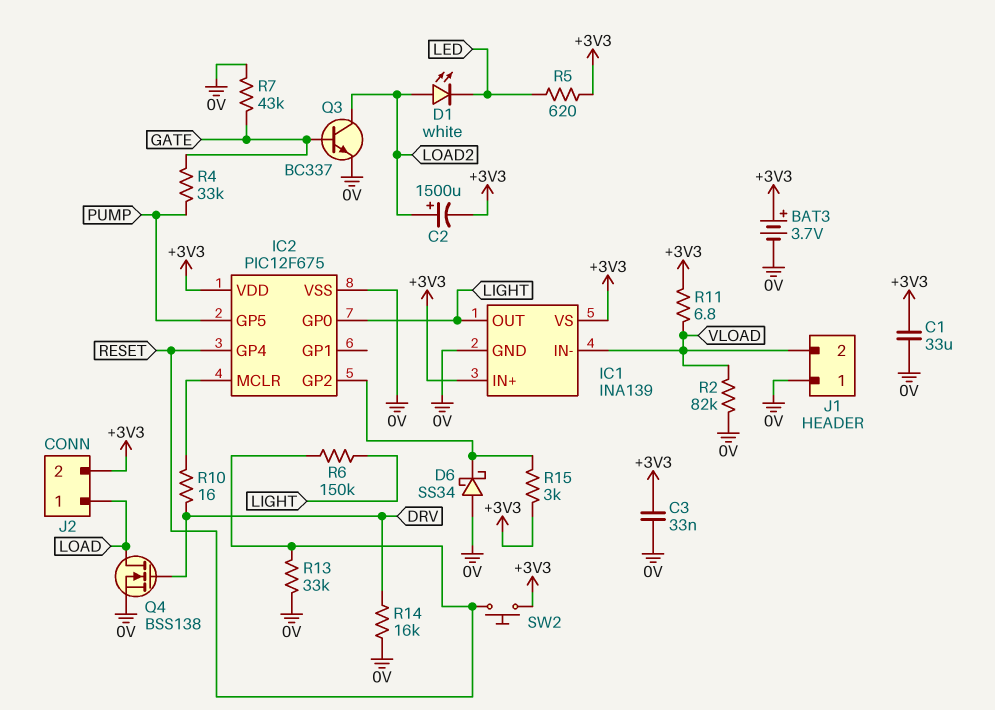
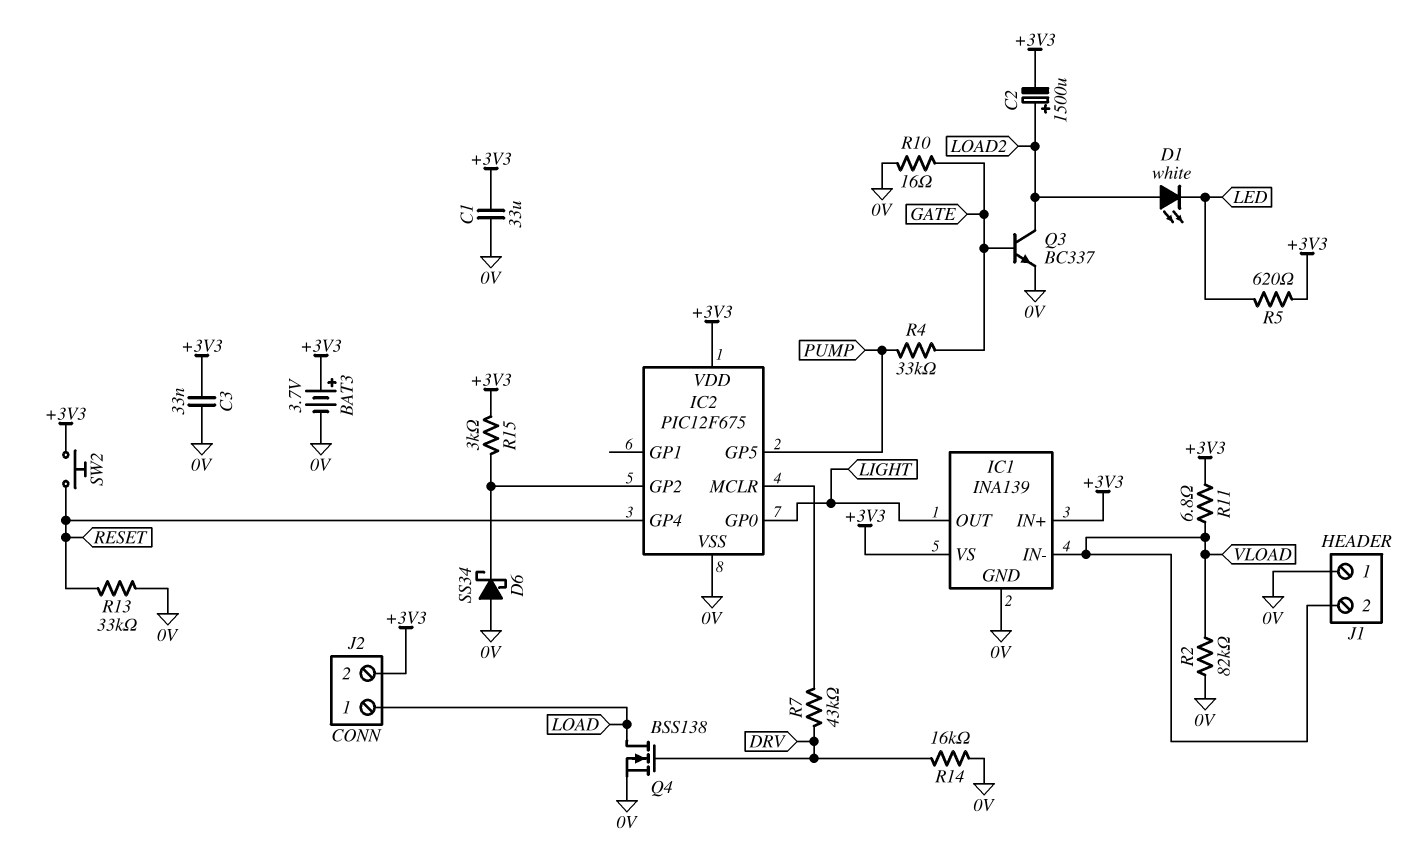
R6: 150k (LIGHT, RESET) -> none
R7: 43k (0V, GATE) -> 43k (DRV, IC2/MCLR)
R10: 16 (DRV, IC2/MCLR) -> 16 (0V, GATE)

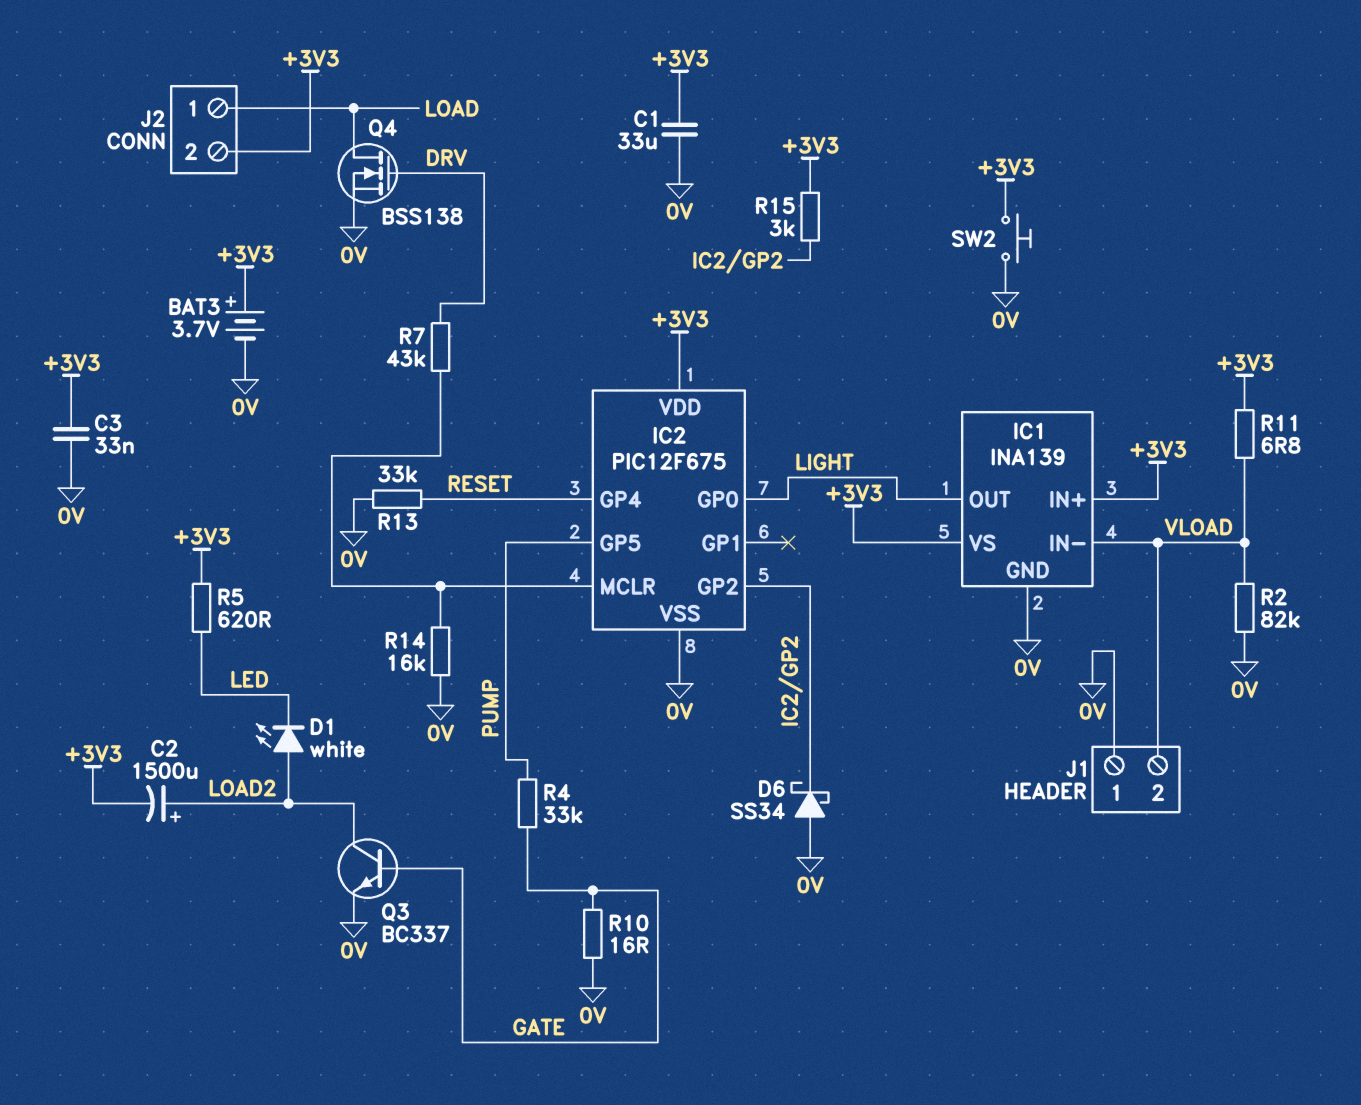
R14: 16k (0V, DRV) -> 16k (0V, IC2/MCLR)
SW2: button (+3V3, RESET) -> button (+3V3, 0V)

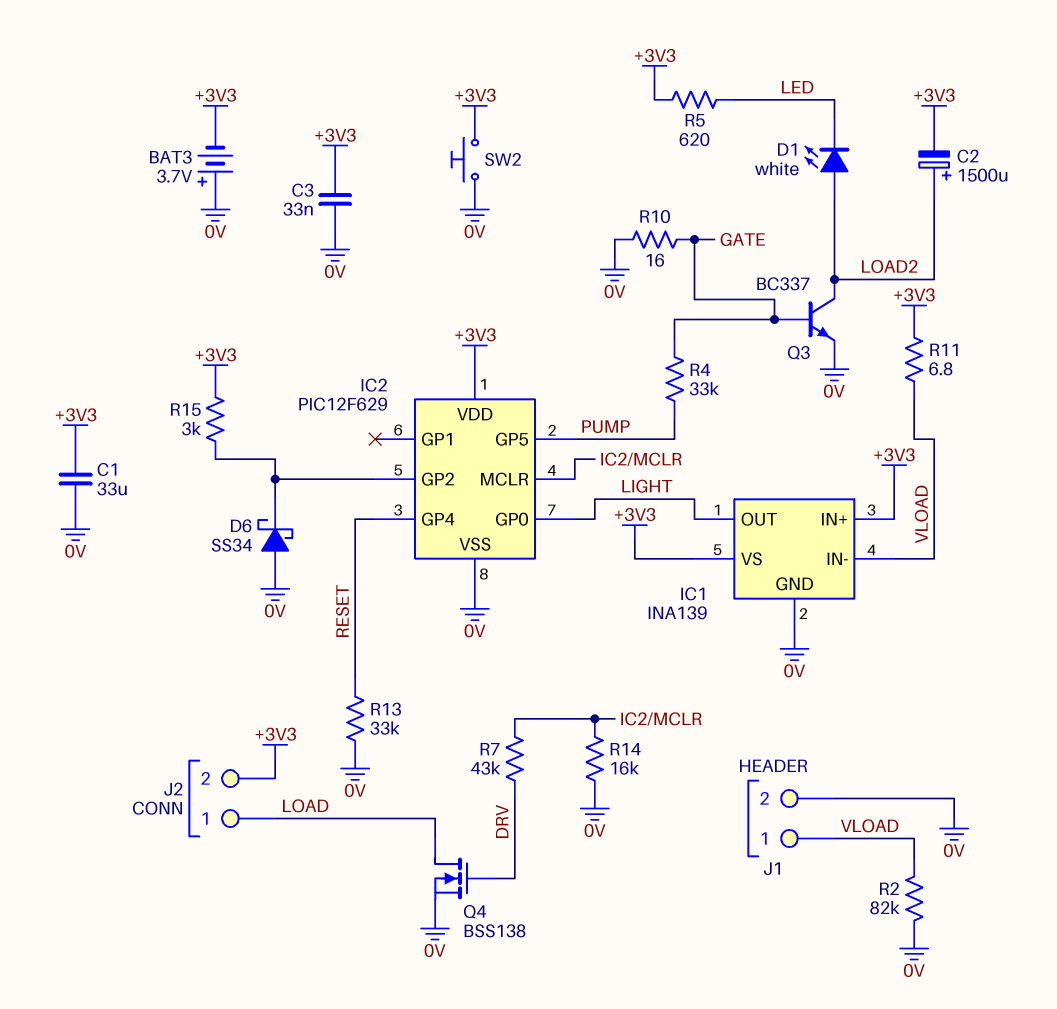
BAT3: 3.7V (plus +3V3, minus 0V) -> 3.7V (plus 0V, minus +3V3)
IC2: PIC12F675 -> PIC12F629
J1 pin 1: 0V -> VLOAD
J1 pin 2: VLOAD -> 0V

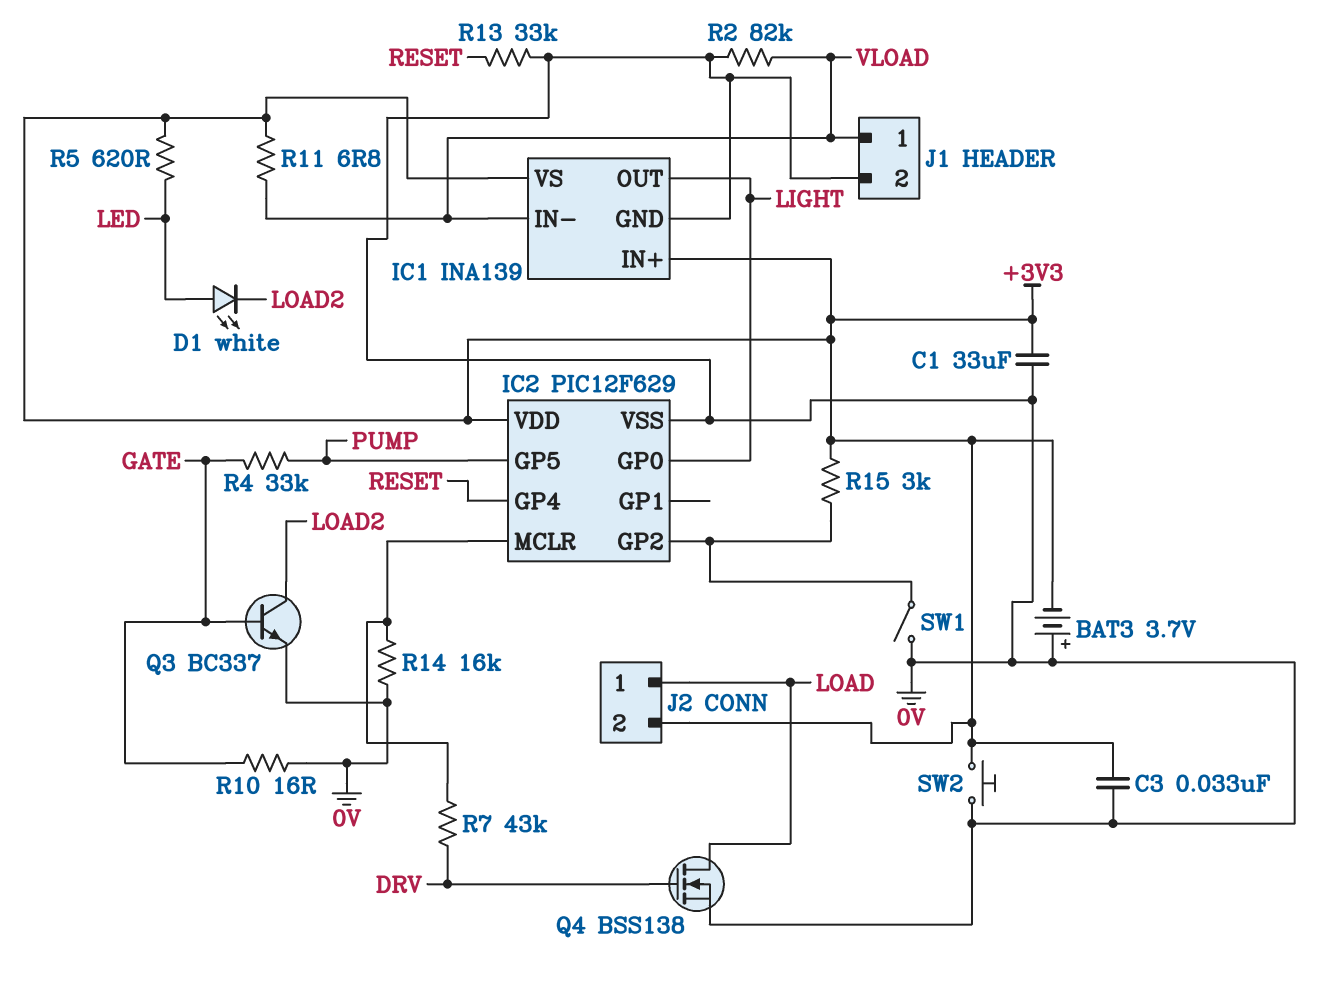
C2: 1500uF (plus LOAD2, minus +3V3) -> none
D1: LED white (A LOAD2, K LED) -> LED white (A LED, K LOAD2)
D6: schottky SS34 (A 0V, K IC2/GP2) -> none
SW1: none -> switch (0V, IC2/GP2)

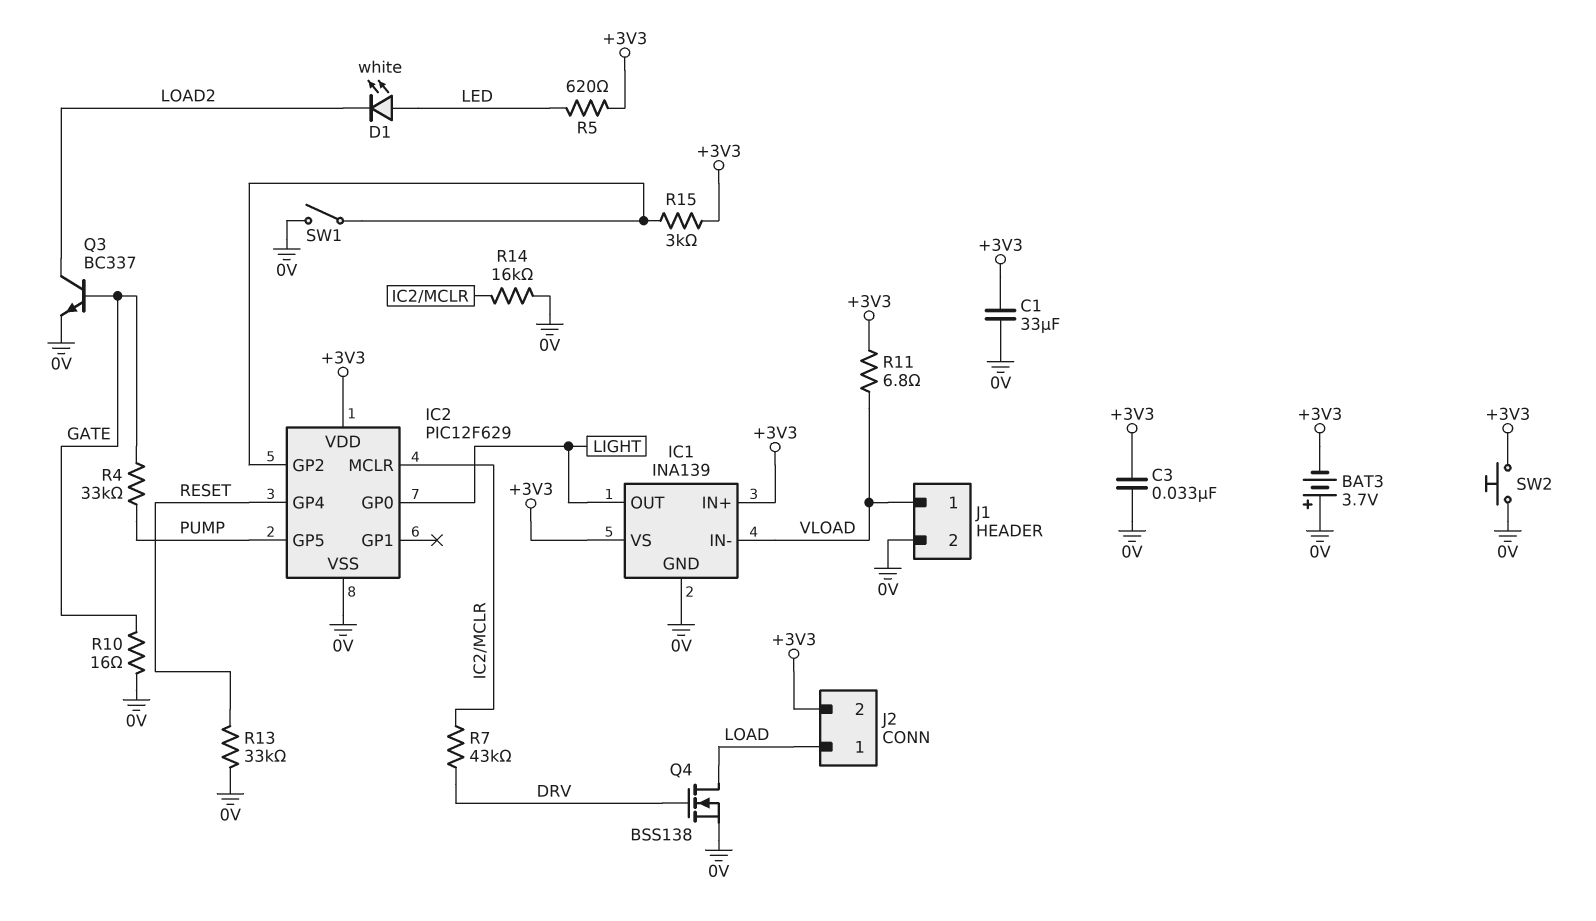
R2: 82k (0V, VLOAD) -> none

